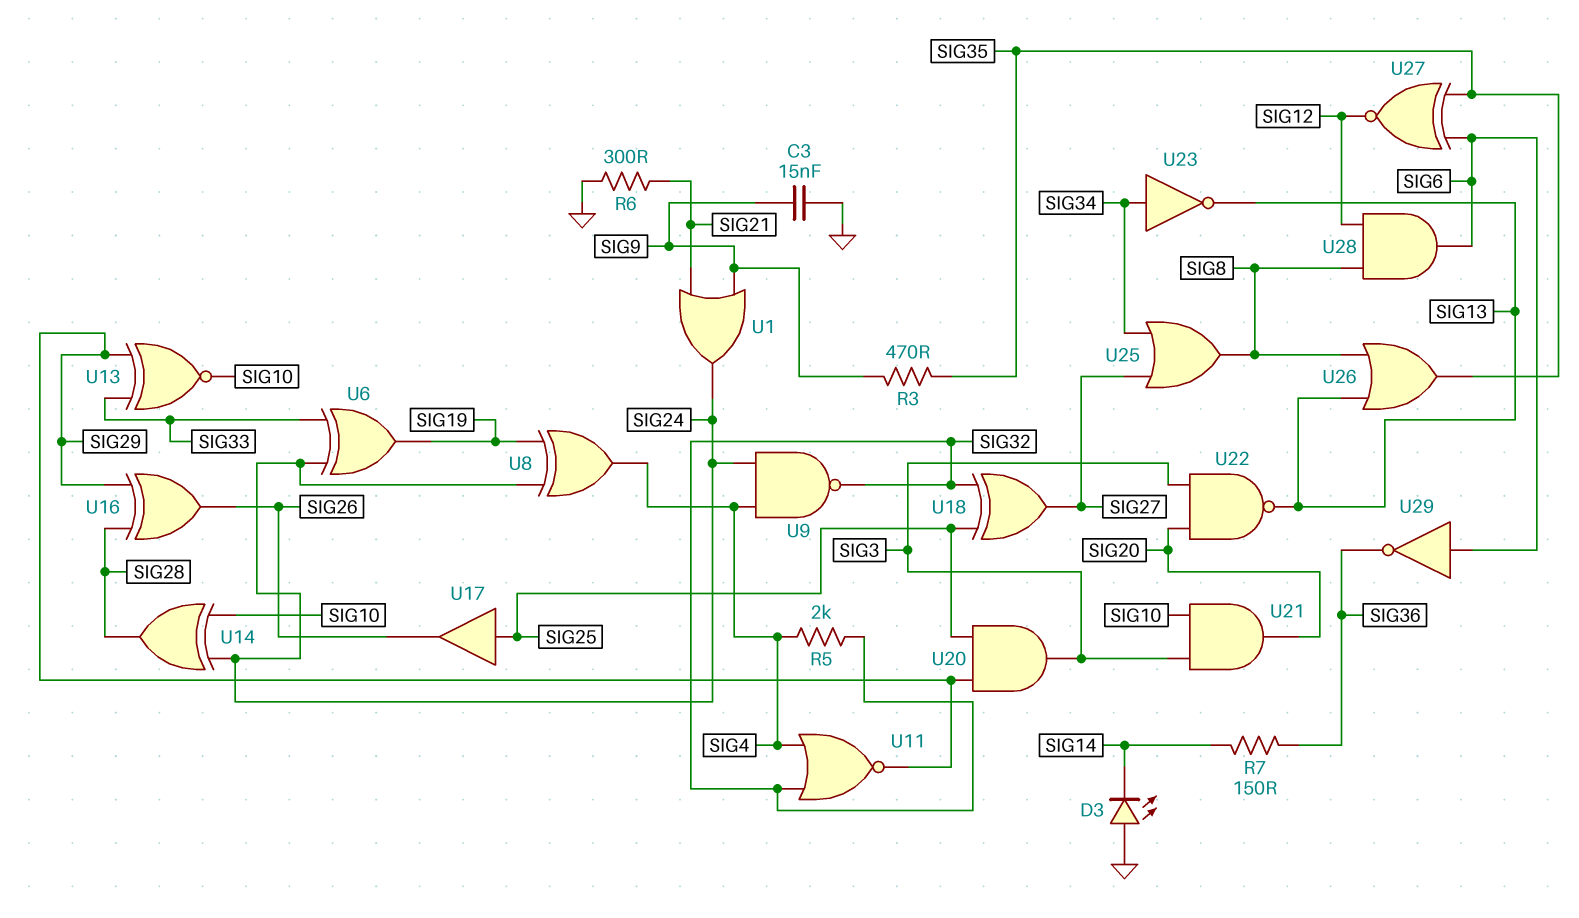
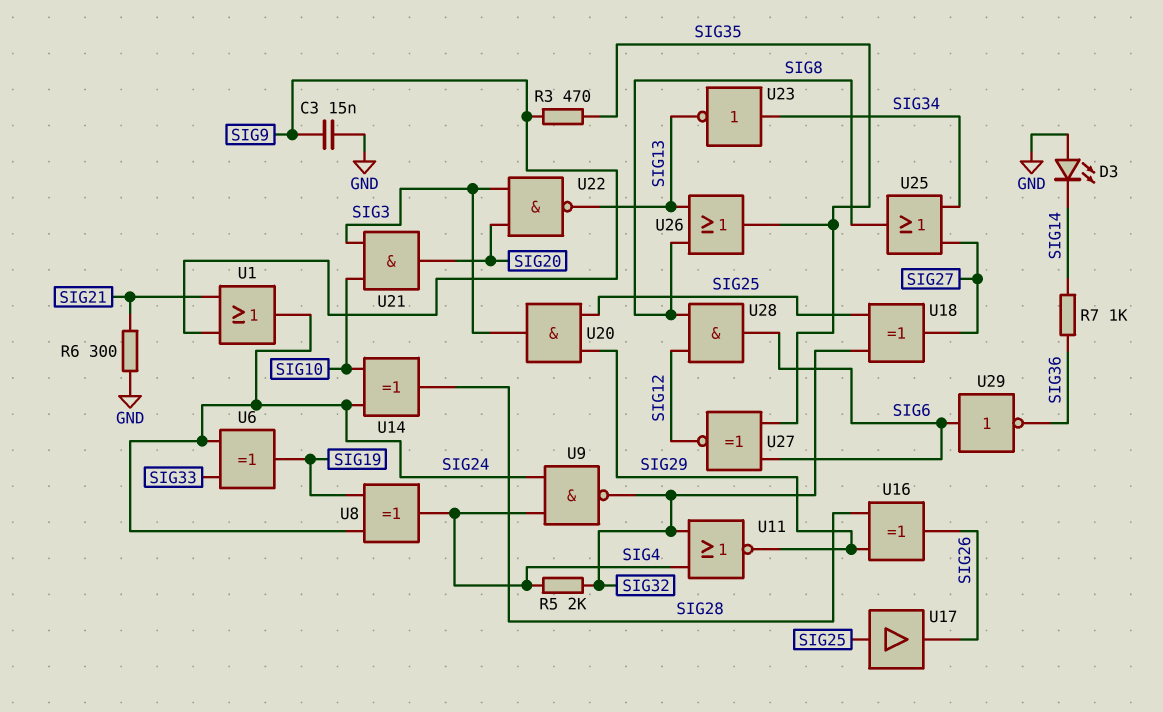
R7: 150 (SIG14, SIG36) -> 1k (SIG14, SIG36)
U13: XNOR (in SIG29, in SIG33, out SIG10) -> none

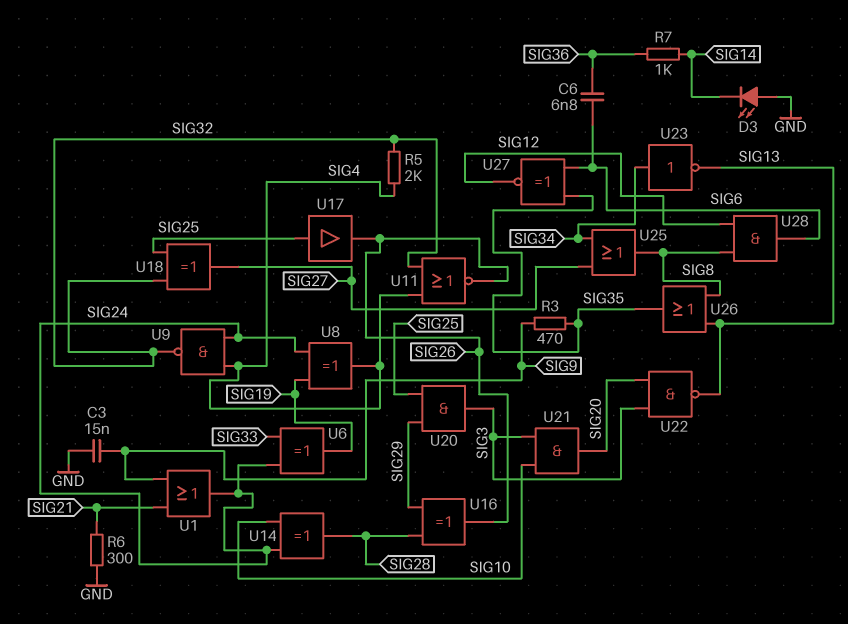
C6: none -> 6.8nF (SIG6, SIG36)
U11: NOR (in SIG4, in SIG32, out SIG29) -> NOR (in SIG4, in SIG32, out SIG26)
U29: NOT (in SIG6, out SIG36) -> none

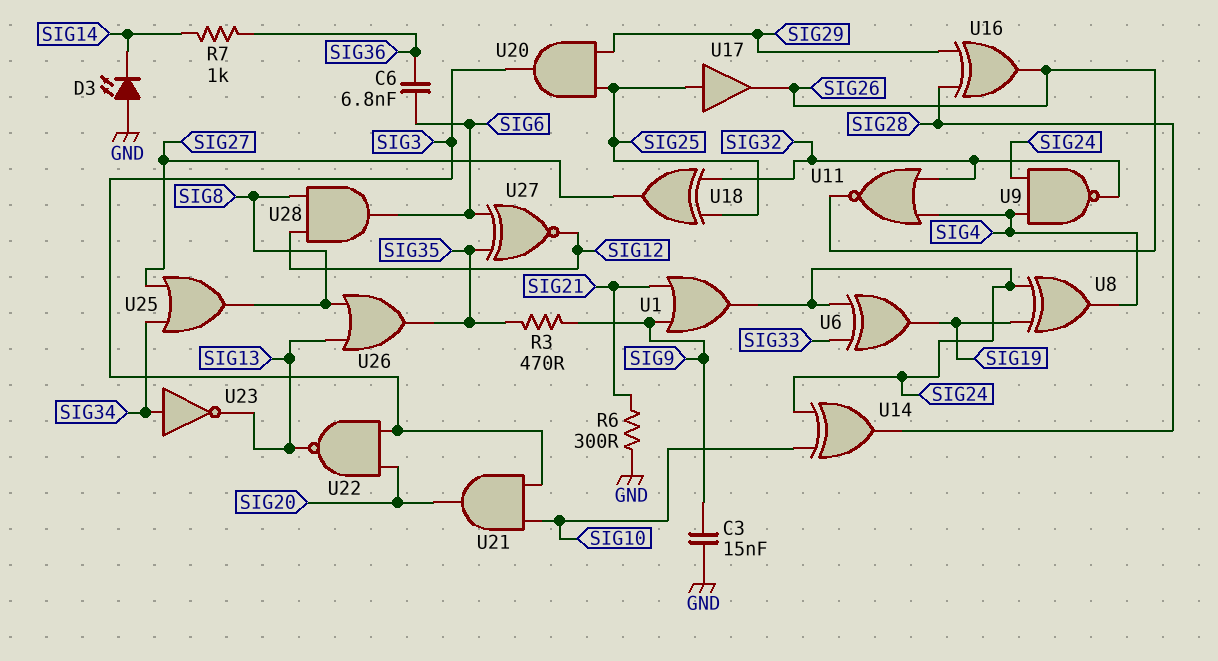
R5: 2k (SIG4, SIG32) -> none

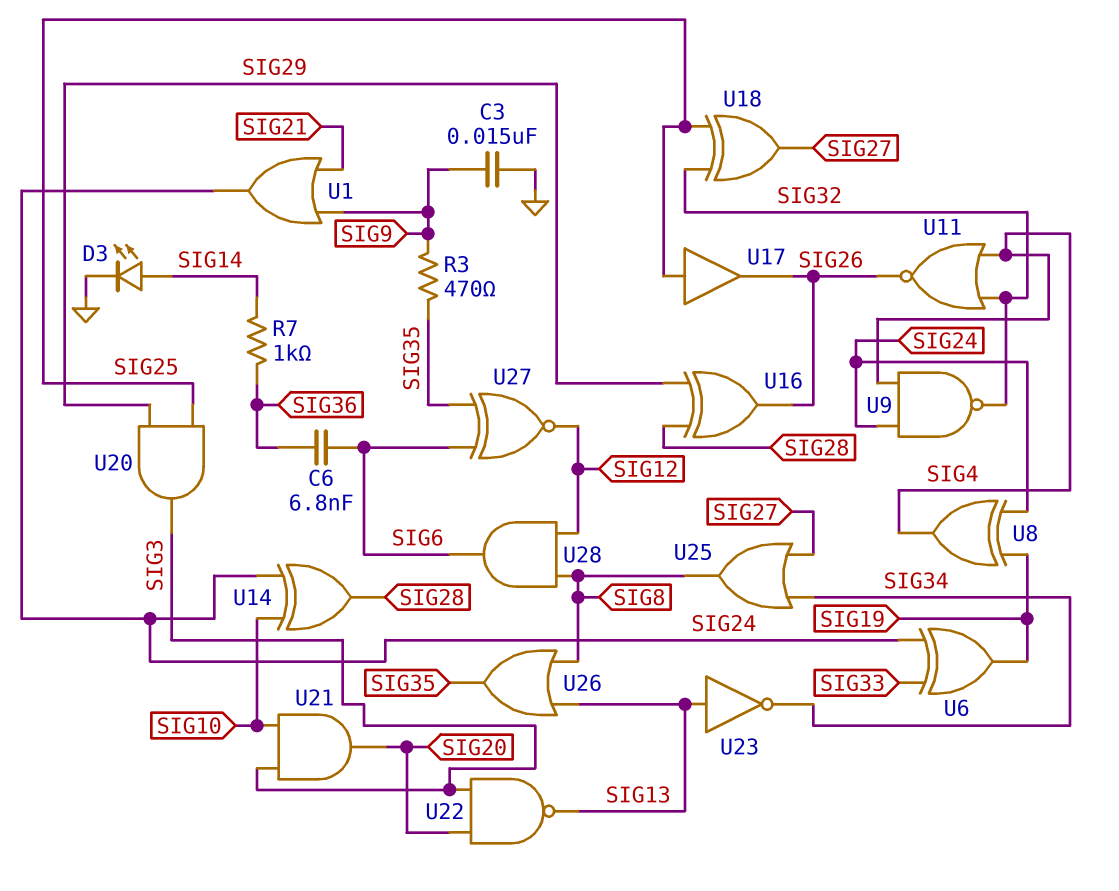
D3: LED (A GND, K SIG14) -> LED (A SIG14, K GND)
R6: 300 (GND, SIG21) -> none
U23: NOT (in SIG34, out SIG13) -> NOT (in SIG13, out SIG34)

